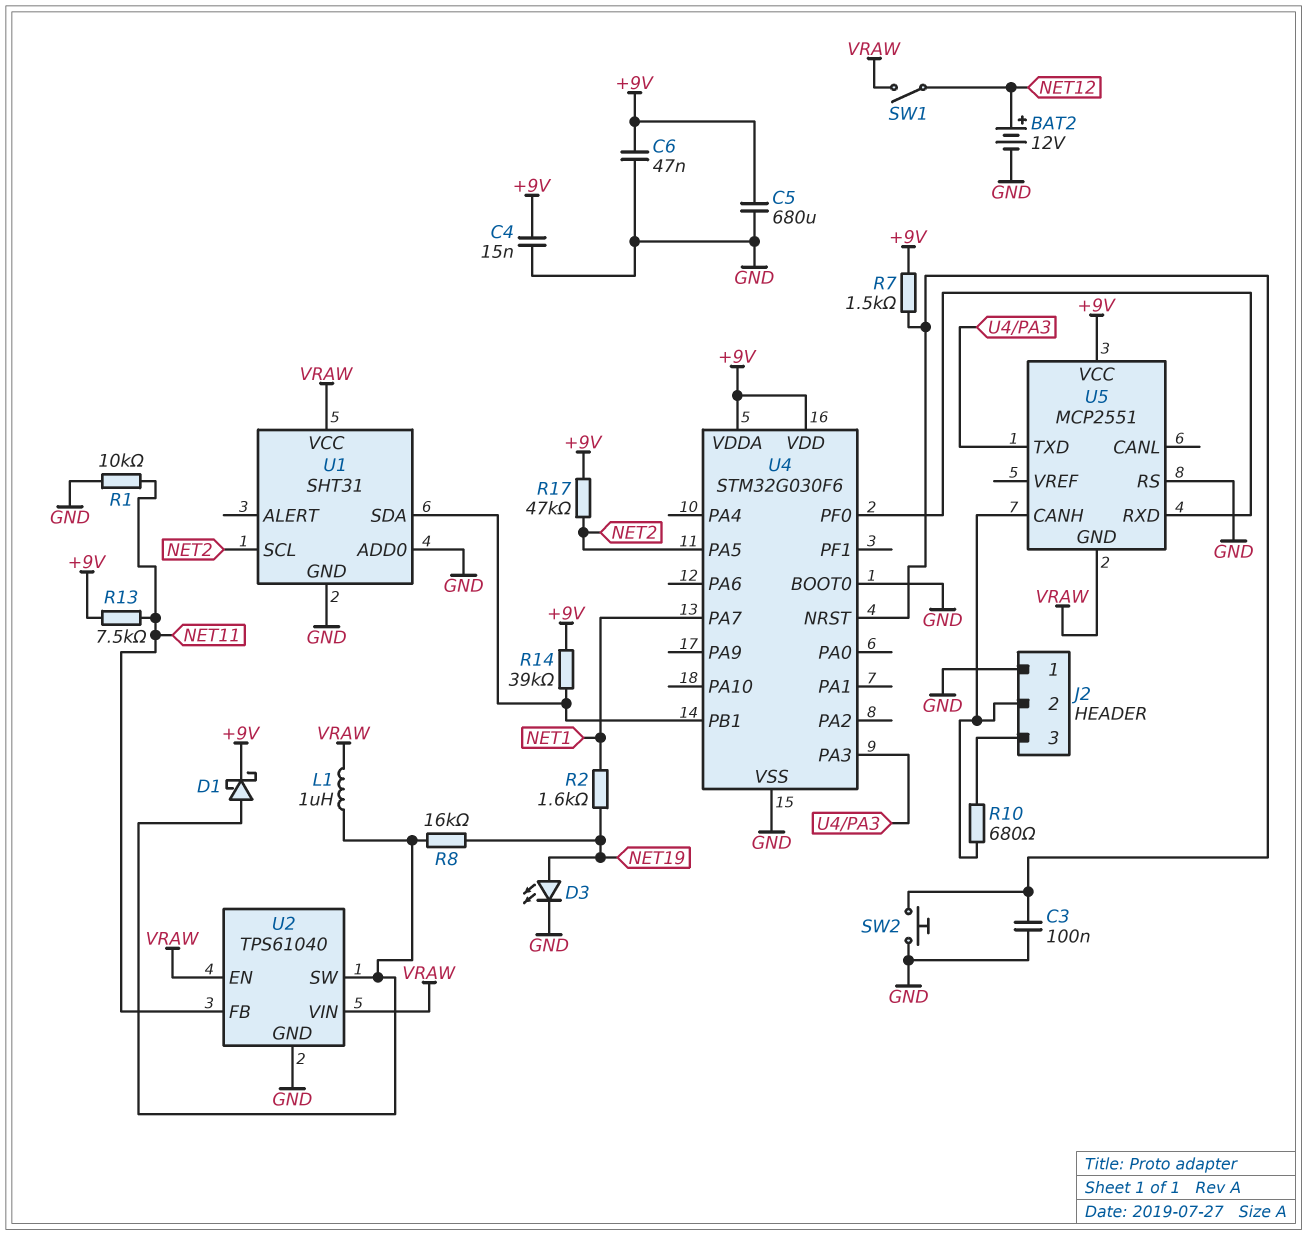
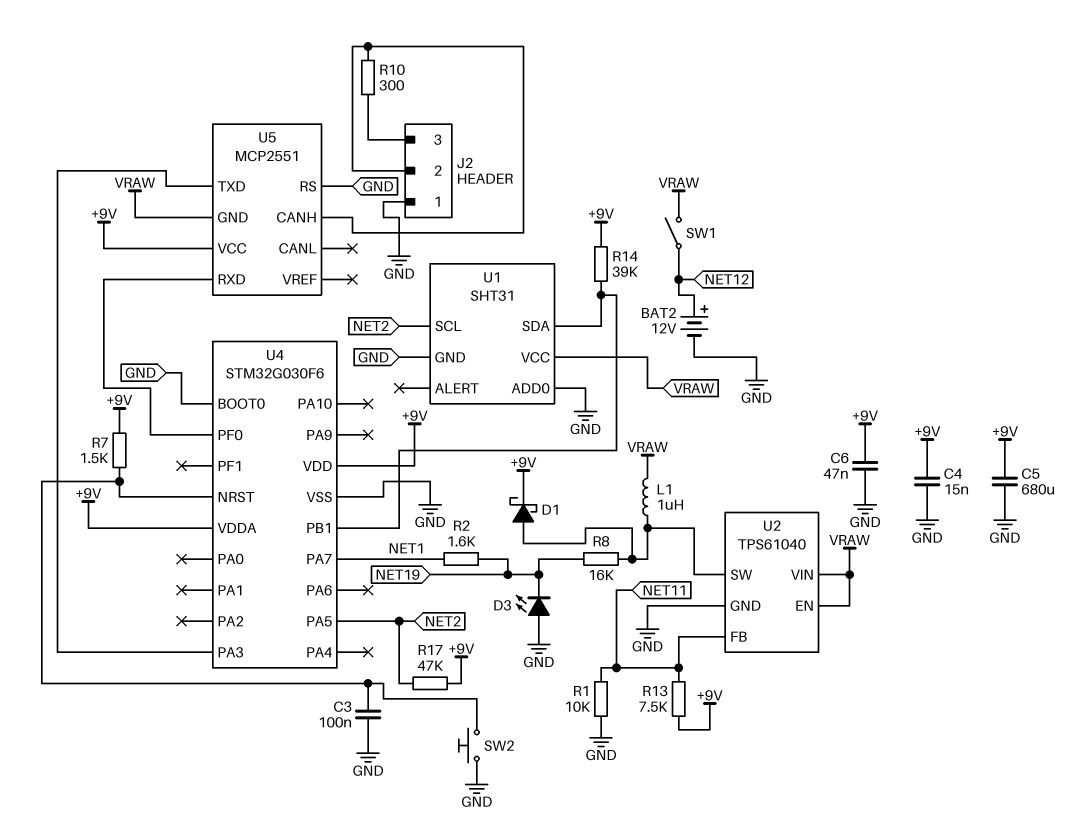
D3: LED (A NET19, K GND) -> LED (A GND, K NET19)
R10: 680 (J2/2, J2/3) -> 300 (J2/2, J2/3)

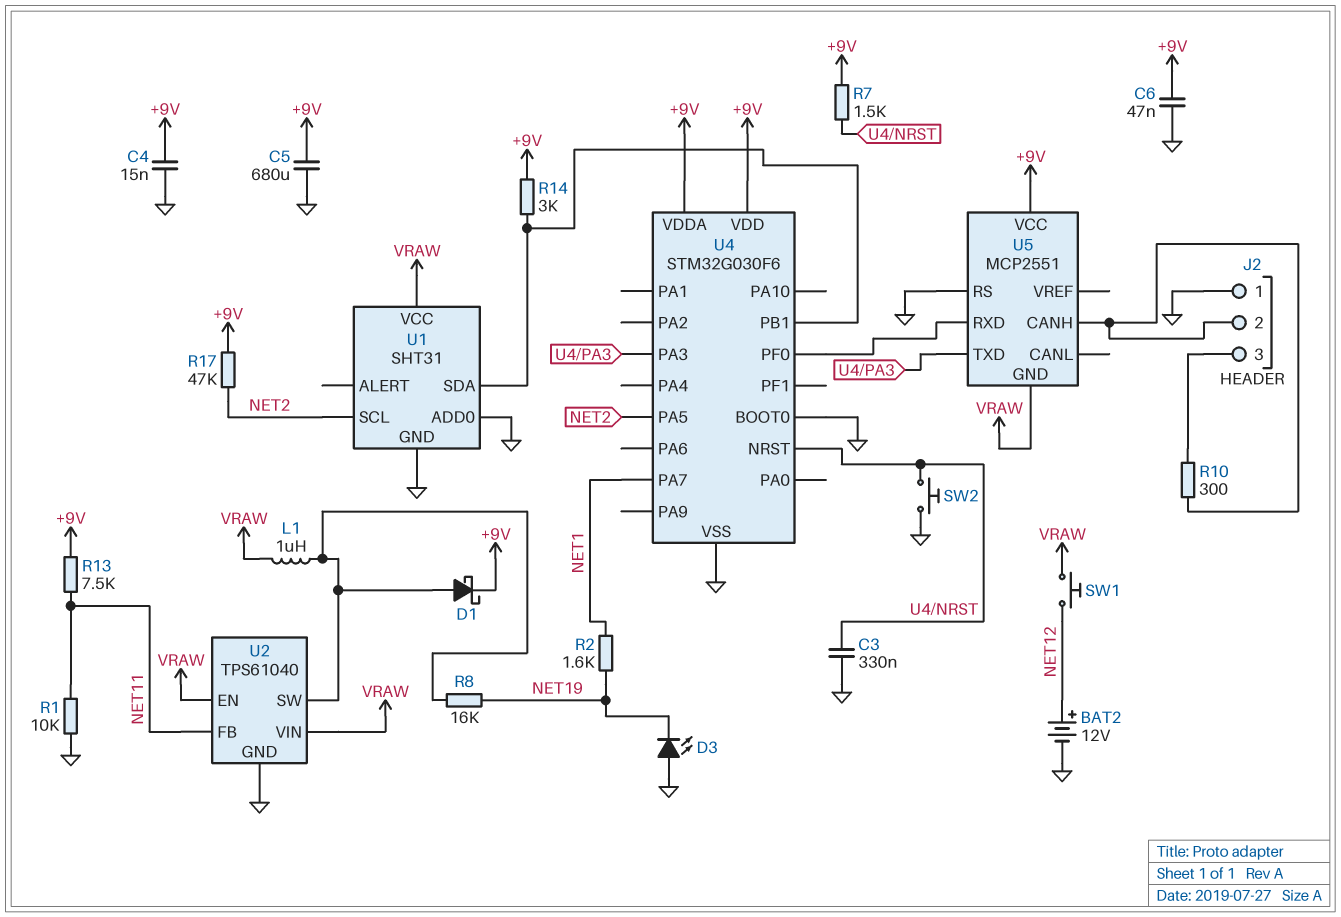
C3: 100nF (GND, U4/NRST) -> 330nF (GND, U4/NRST)
R14: 39k (+9V, U1/SDA) -> 3k (+9V, U1/SDA)
SW1: switch (NET12, VRAW) -> button (NET12, VRAW)

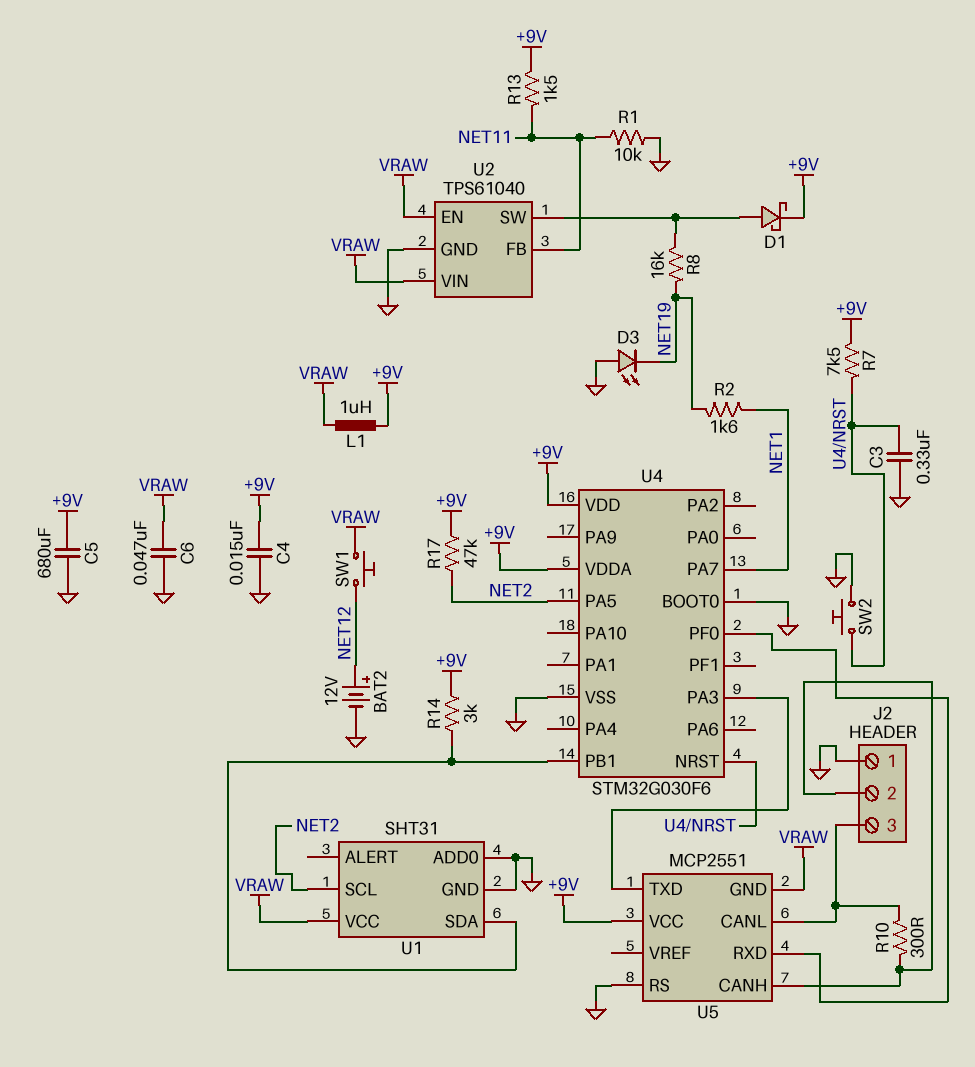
C6: 47nF (+9V, GND) -> 47nF (GND, VRAW)
L1: 1uH (U2/SW, VRAW) -> 1uH (+9V, VRAW)
R7: 1.5k (+9V, U4/NRST) -> 7.5k (+9V, U4/NRST)
R13: 7.5k (+9V, NET11) -> 1.5k (+9V, NET11)
U5 pin CANL: none -> J2/3

